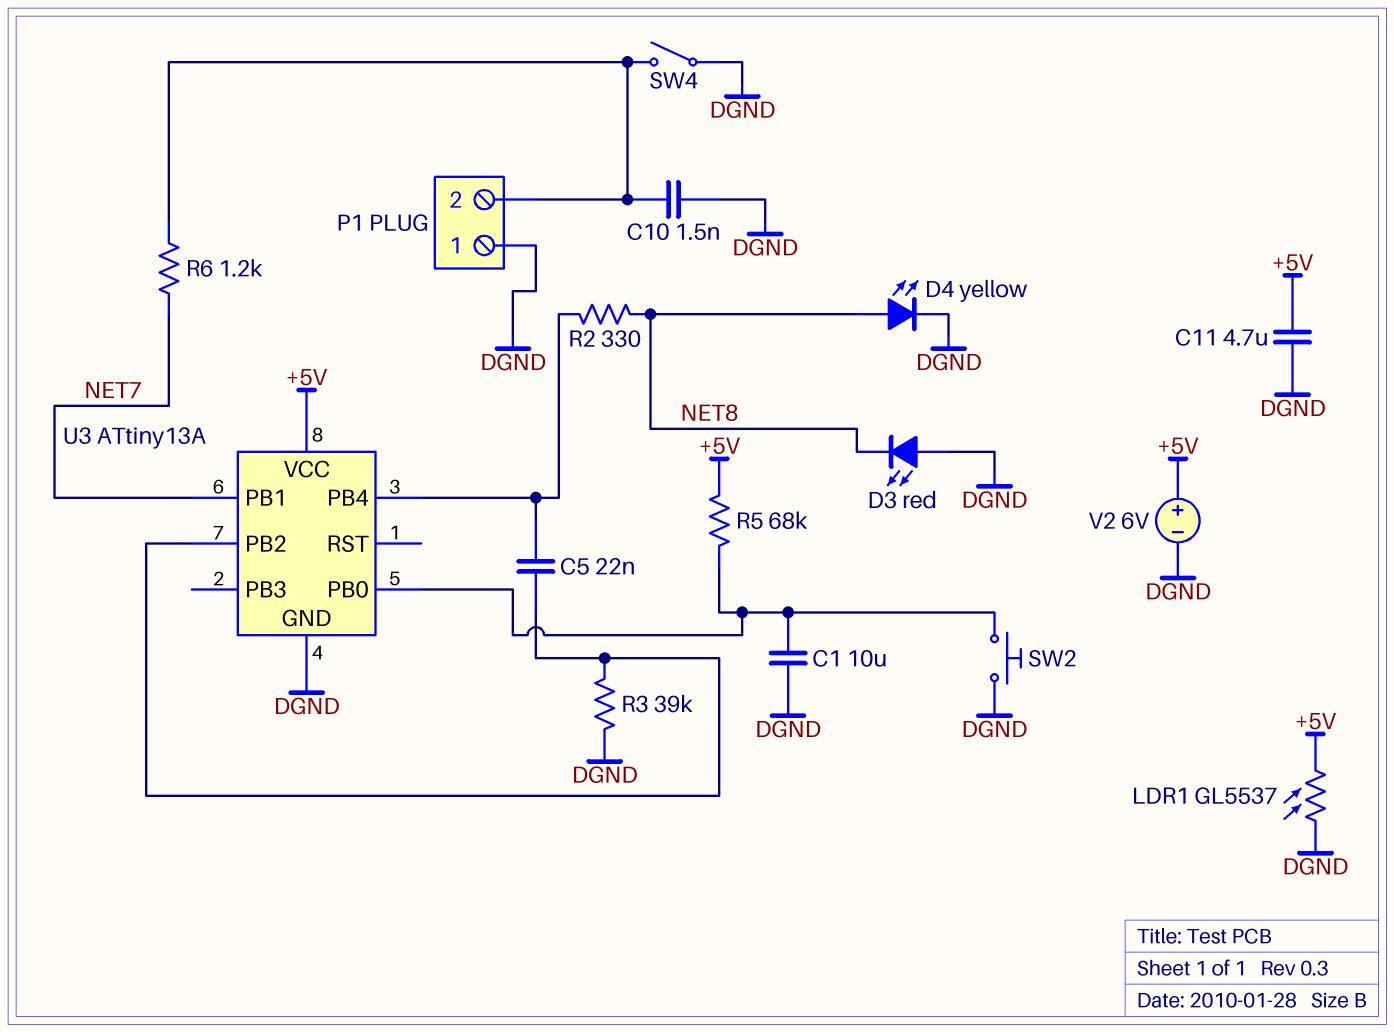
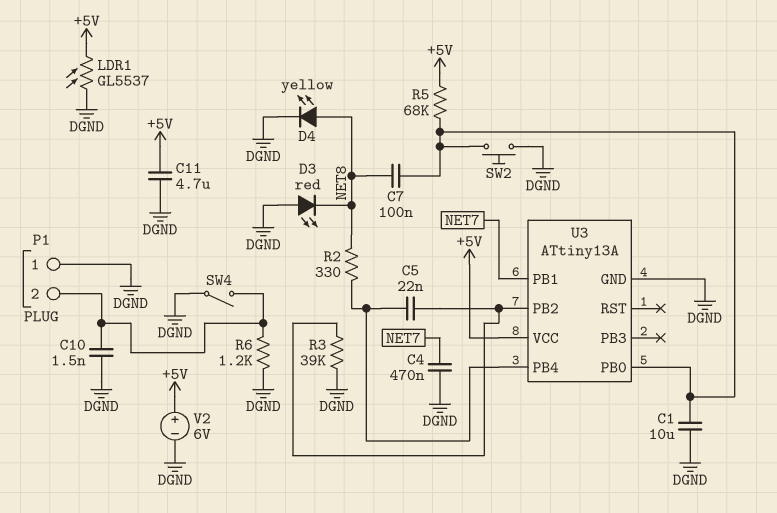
C4: none -> 470nF (DGND, NET7)
C7: none -> 100nF (NET8, U3/PB0)
R6: 1.2k (NET7, P1/2) -> 1.2k (DGND, P1/2)

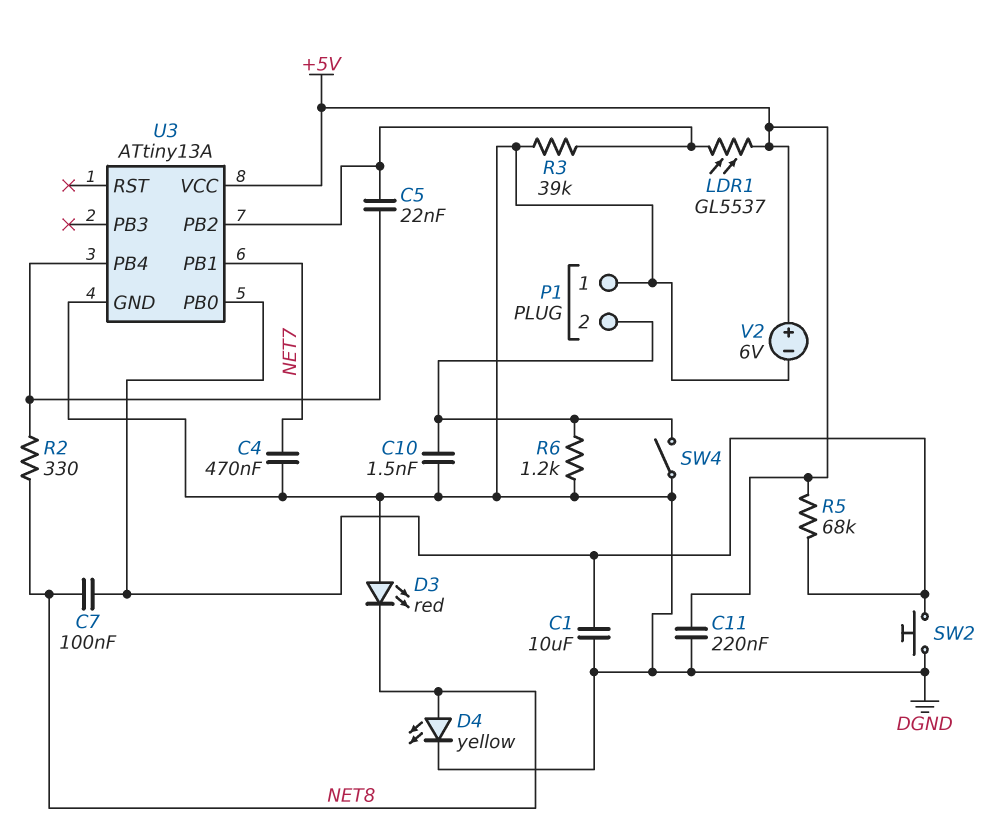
C11: 4.7uF (+5V, DGND) -> 220nF (+5V, DGND)
LDR1: GL5537 (+5V, DGND) -> GL5537 (+5V, U3/PB2)

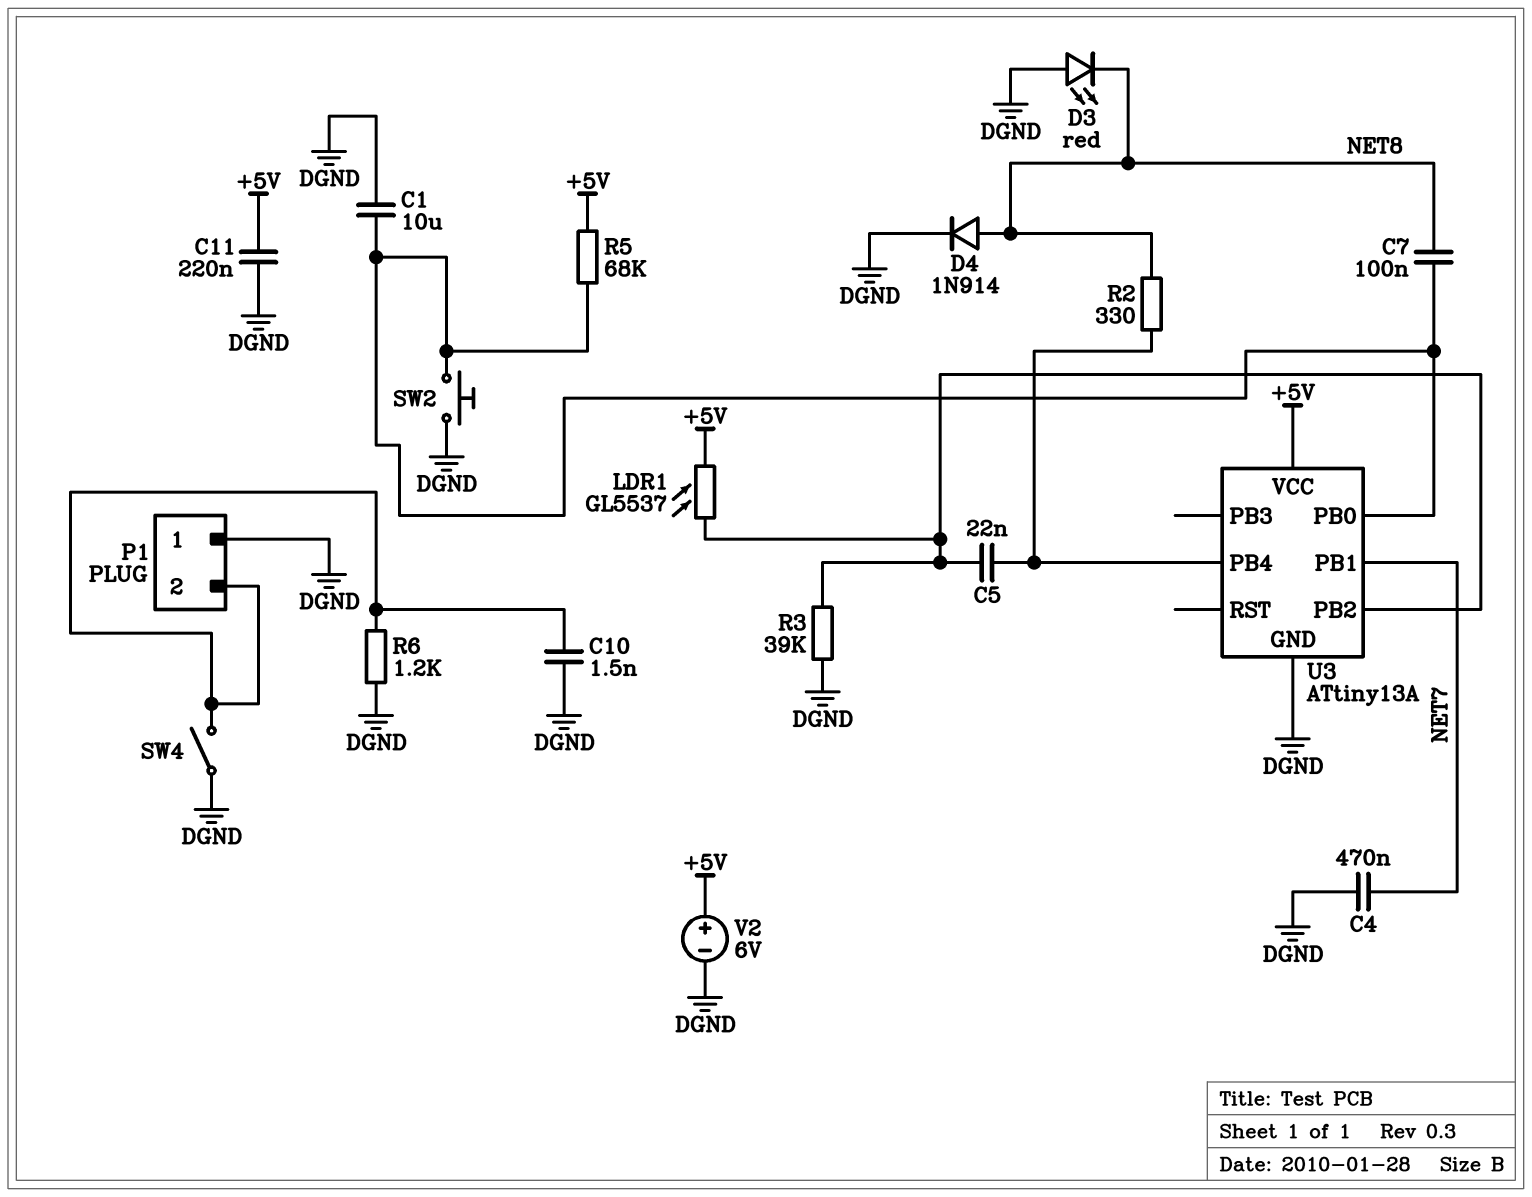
D4: LED yellow (A NET8, K DGND) -> diode 1N914 (A NET8, K DGND)

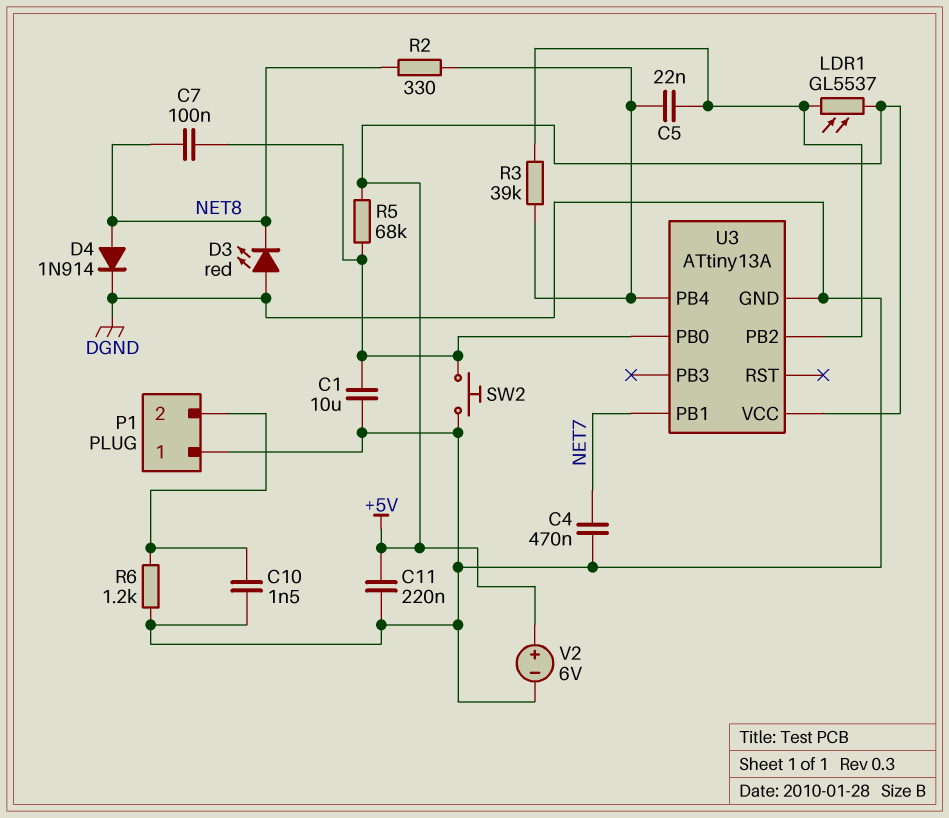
R3: 39k (DGND, U3/PB2) -> 39k (U3/PB2, U3/PB4)
SW4: switch (DGND, P1/2) -> none

